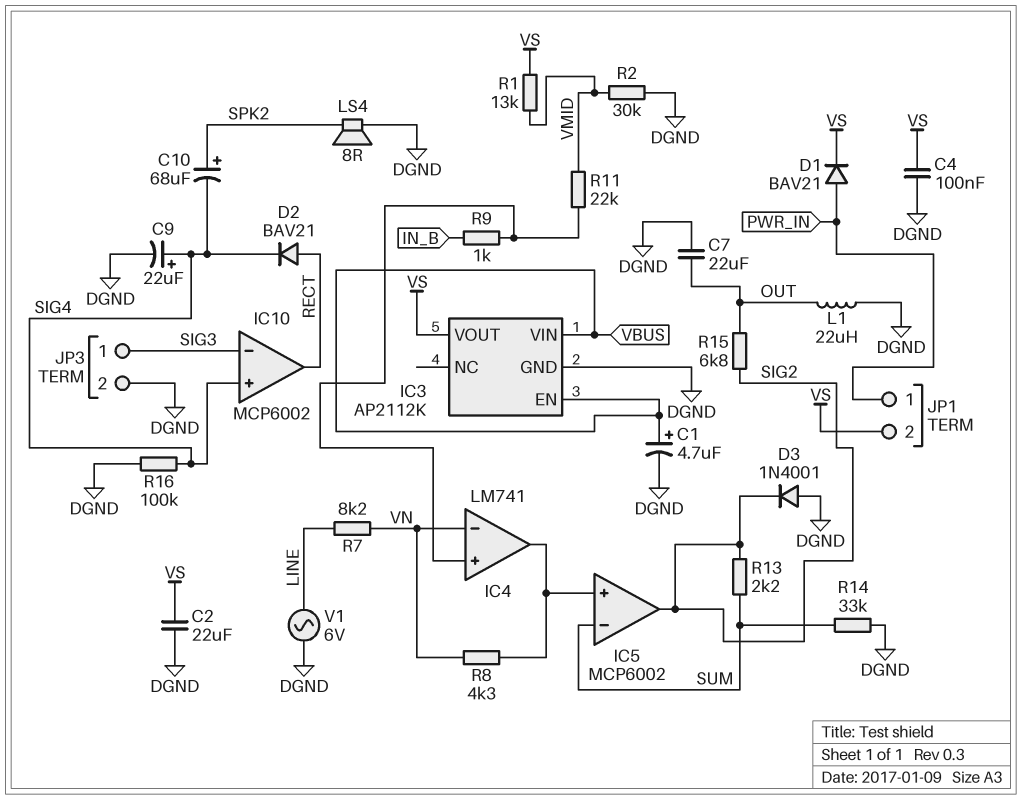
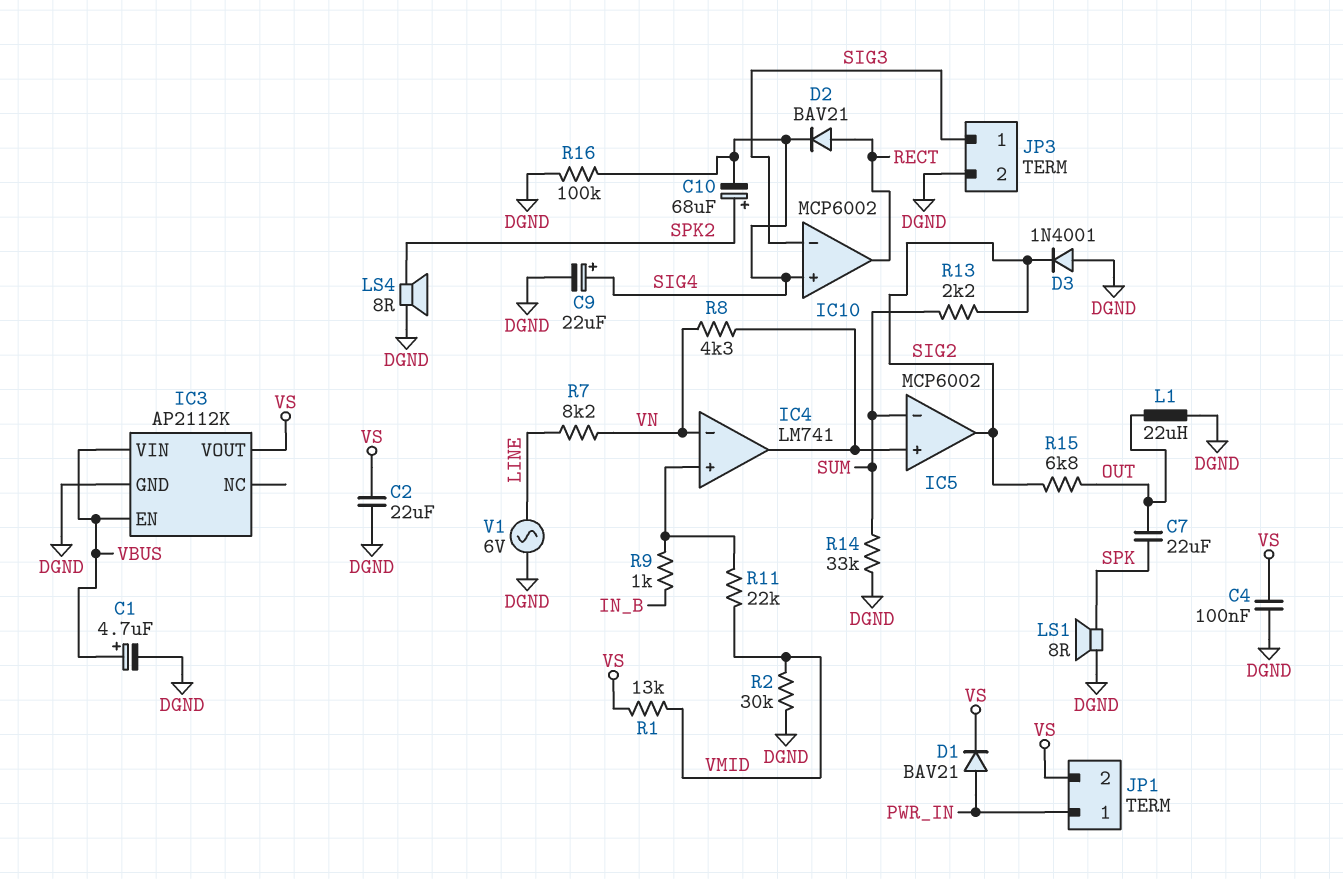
C7: 22uF (DGND, OUT) -> 22uF (OUT, SPK)
LS1: none -> speaker 8R (DGND, SPK)

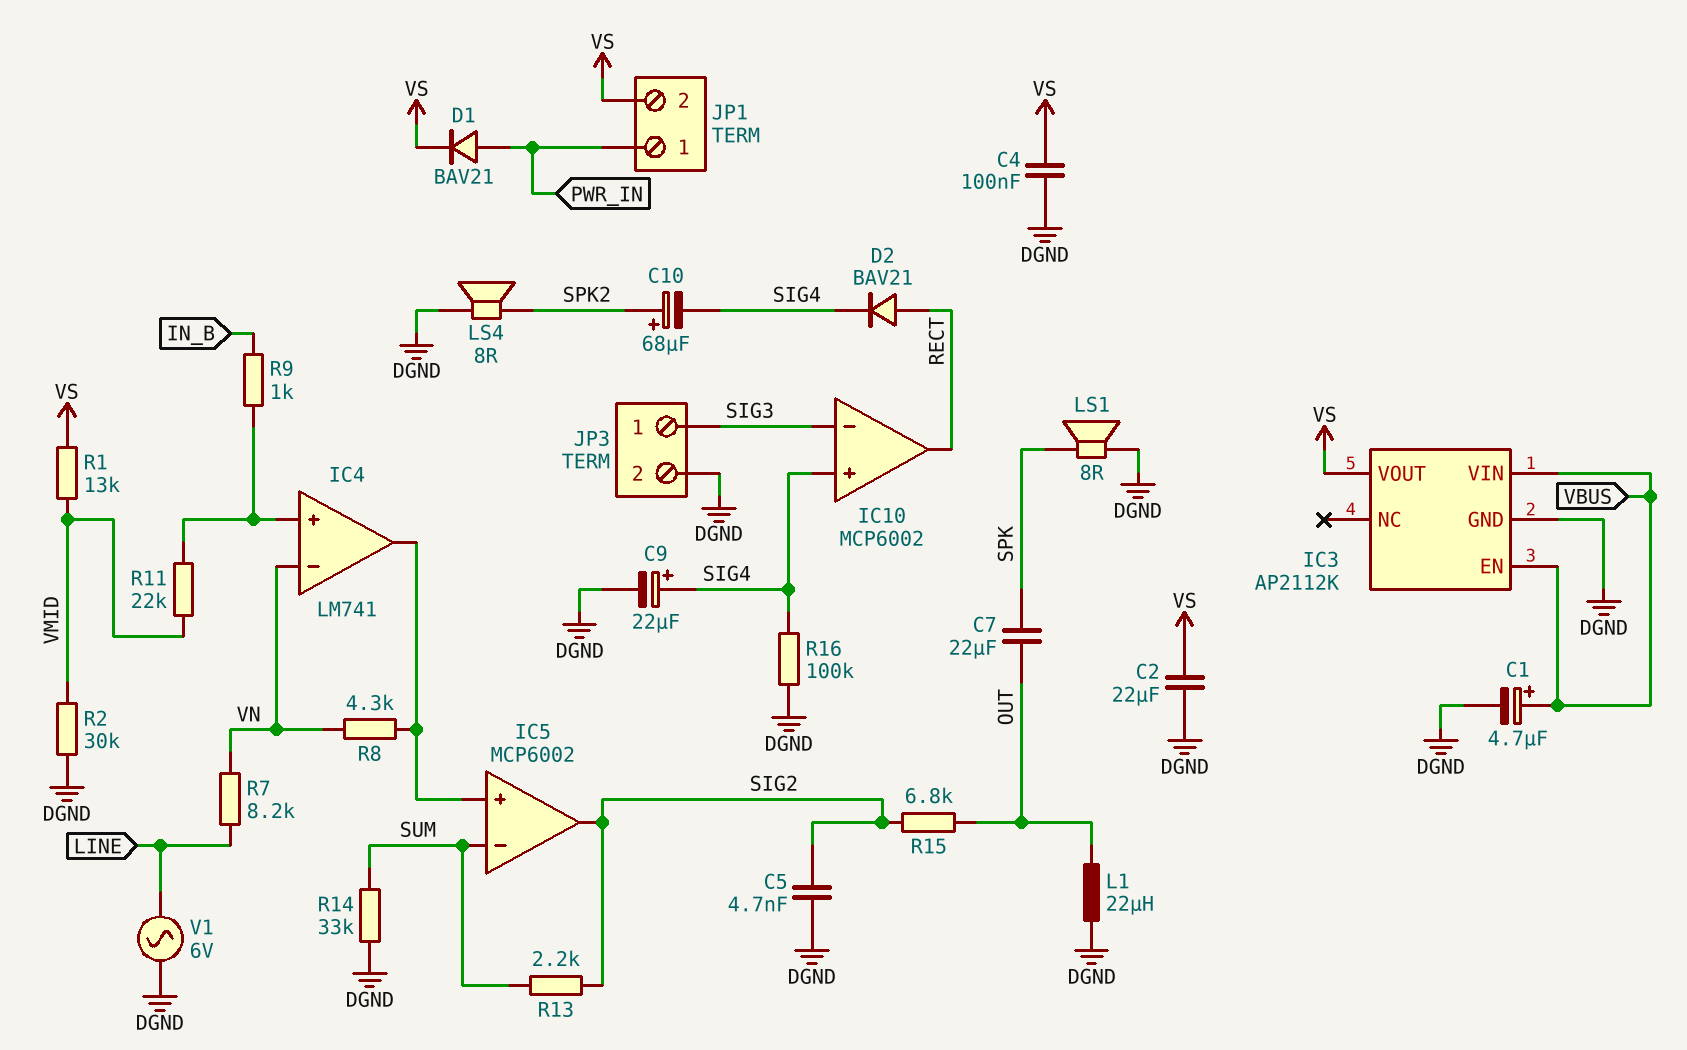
C5: none -> 4.7nF (DGND, SIG2)
D3: diode 1N4001 (A DGND, K SIG2) -> none

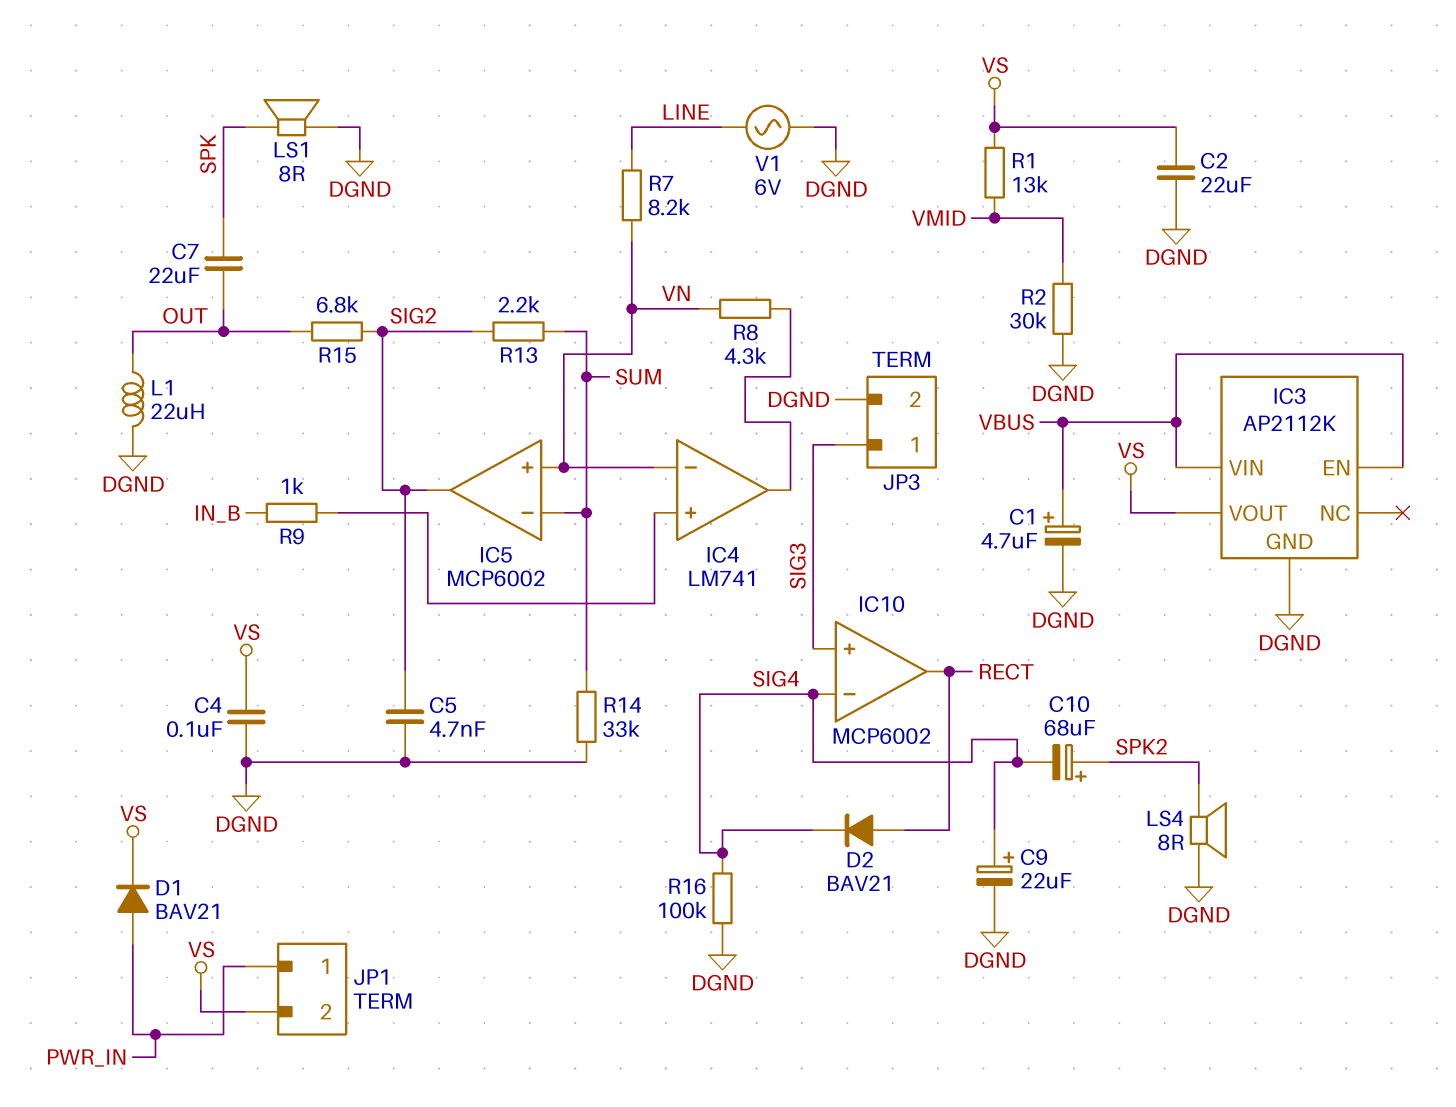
IC5 pin in+: IC4/out -> VN
IC10 pin in+: SIG4 -> SIG3
IC10 pin in-: SIG3 -> SIG4
R11: 22k (IC4/in+, VMID) -> none

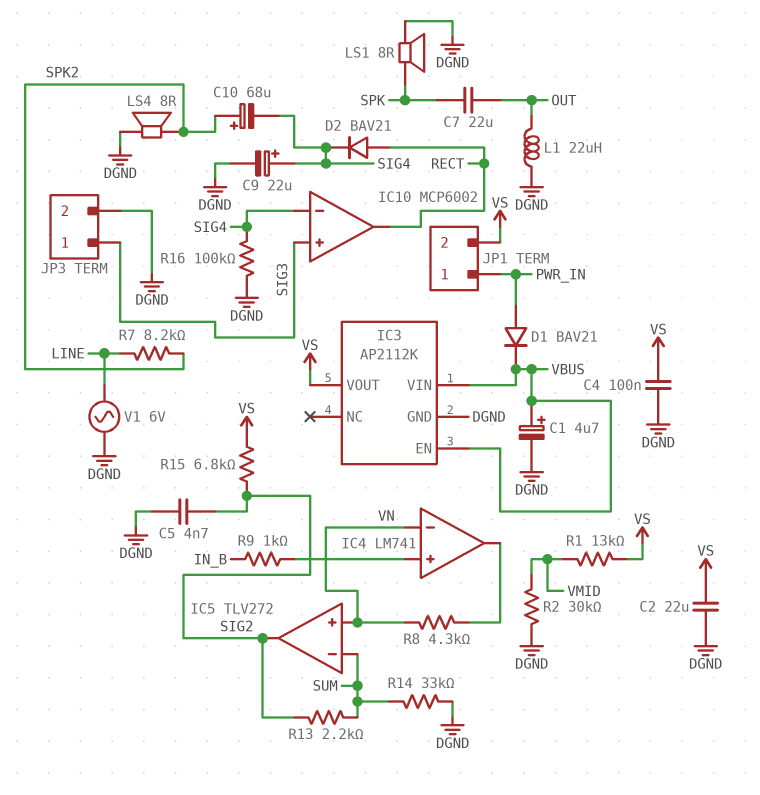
D1: diode BAV21 (A PWR_IN, K VS) -> diode BAV21 (A PWR_IN, K VBUS)
IC5: MCP6002 -> TLV272
R7: 8.2k (LINE, VN) -> 8.2k (LINE, SPK2)
R15: 6.8k (OUT, SIG2) -> 6.8k (SIG2, VS)

